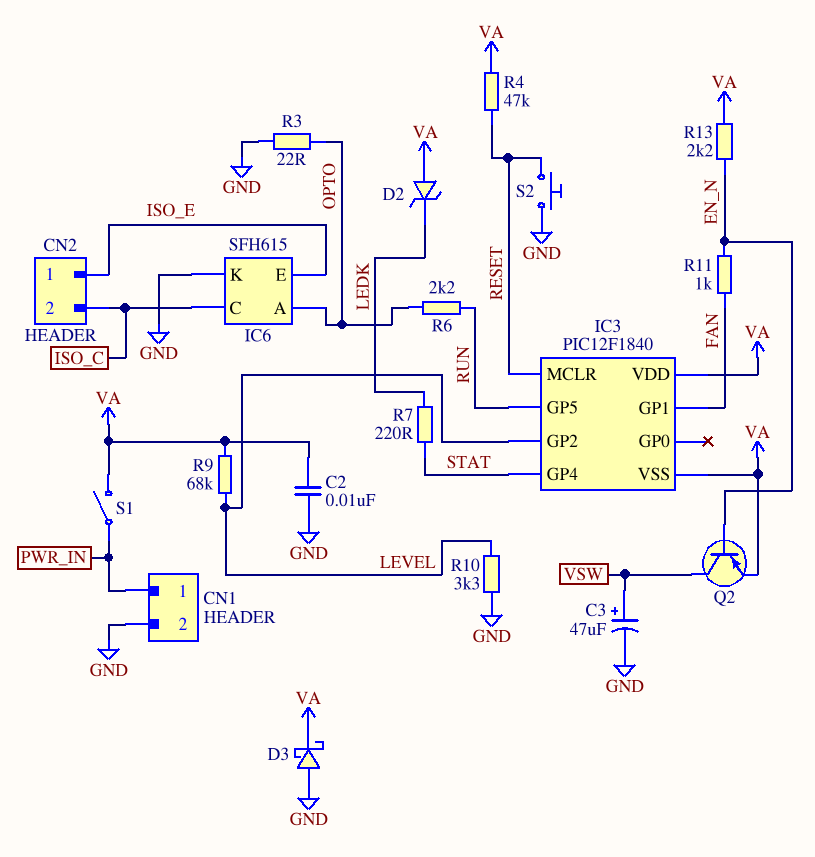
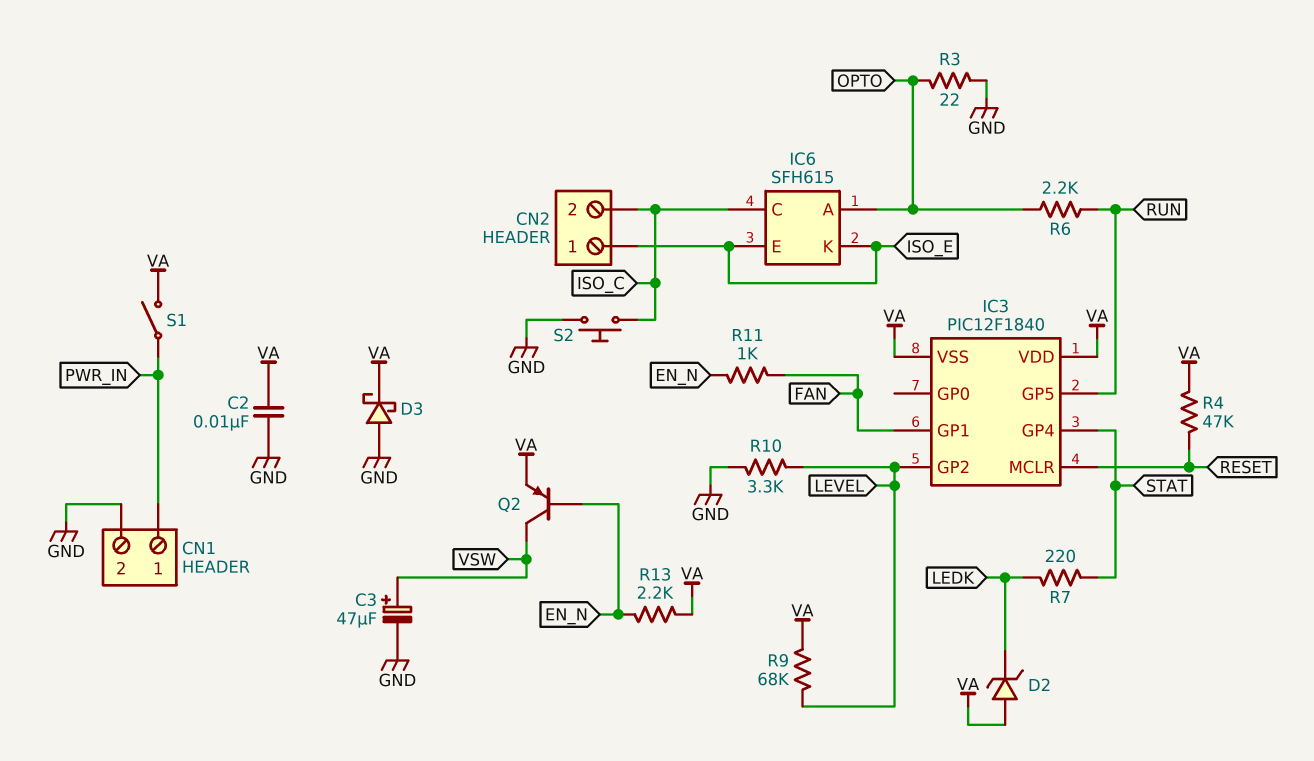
IC6 pin K: GND -> ISO_E
S2: button (GND, RESET) -> button (GND, ISO_C)

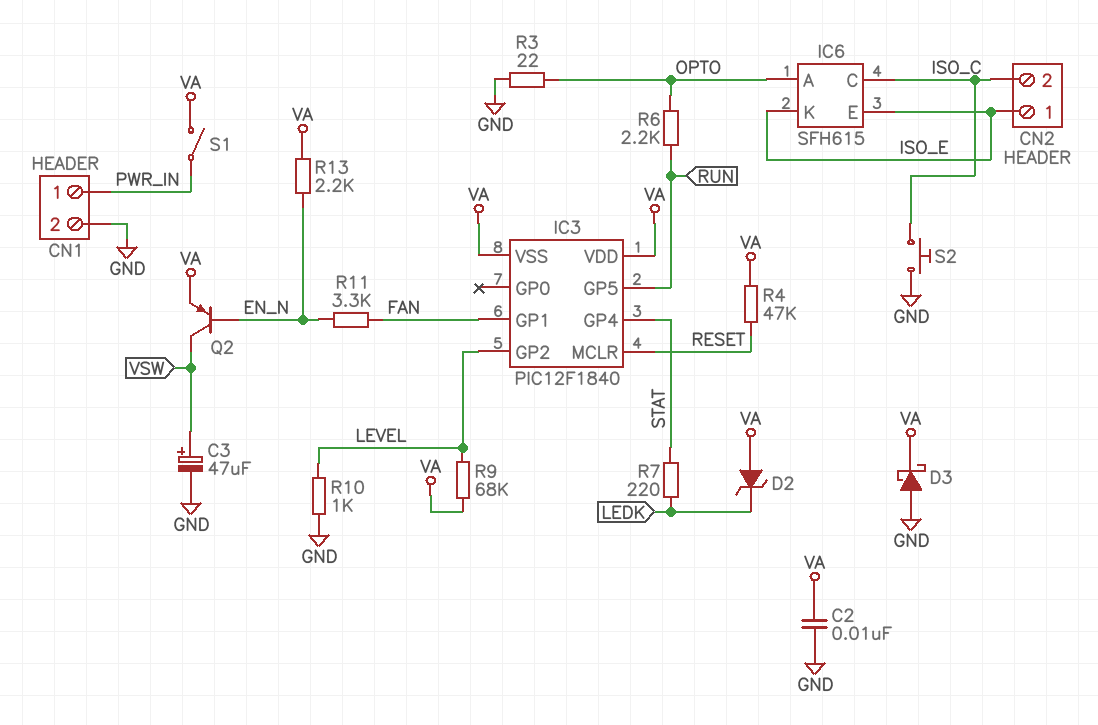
R10: 3.3k (GND, LEVEL) -> 1k (GND, LEVEL)
R11: 1k (EN_N, FAN) -> 3.3k (EN_N, FAN)

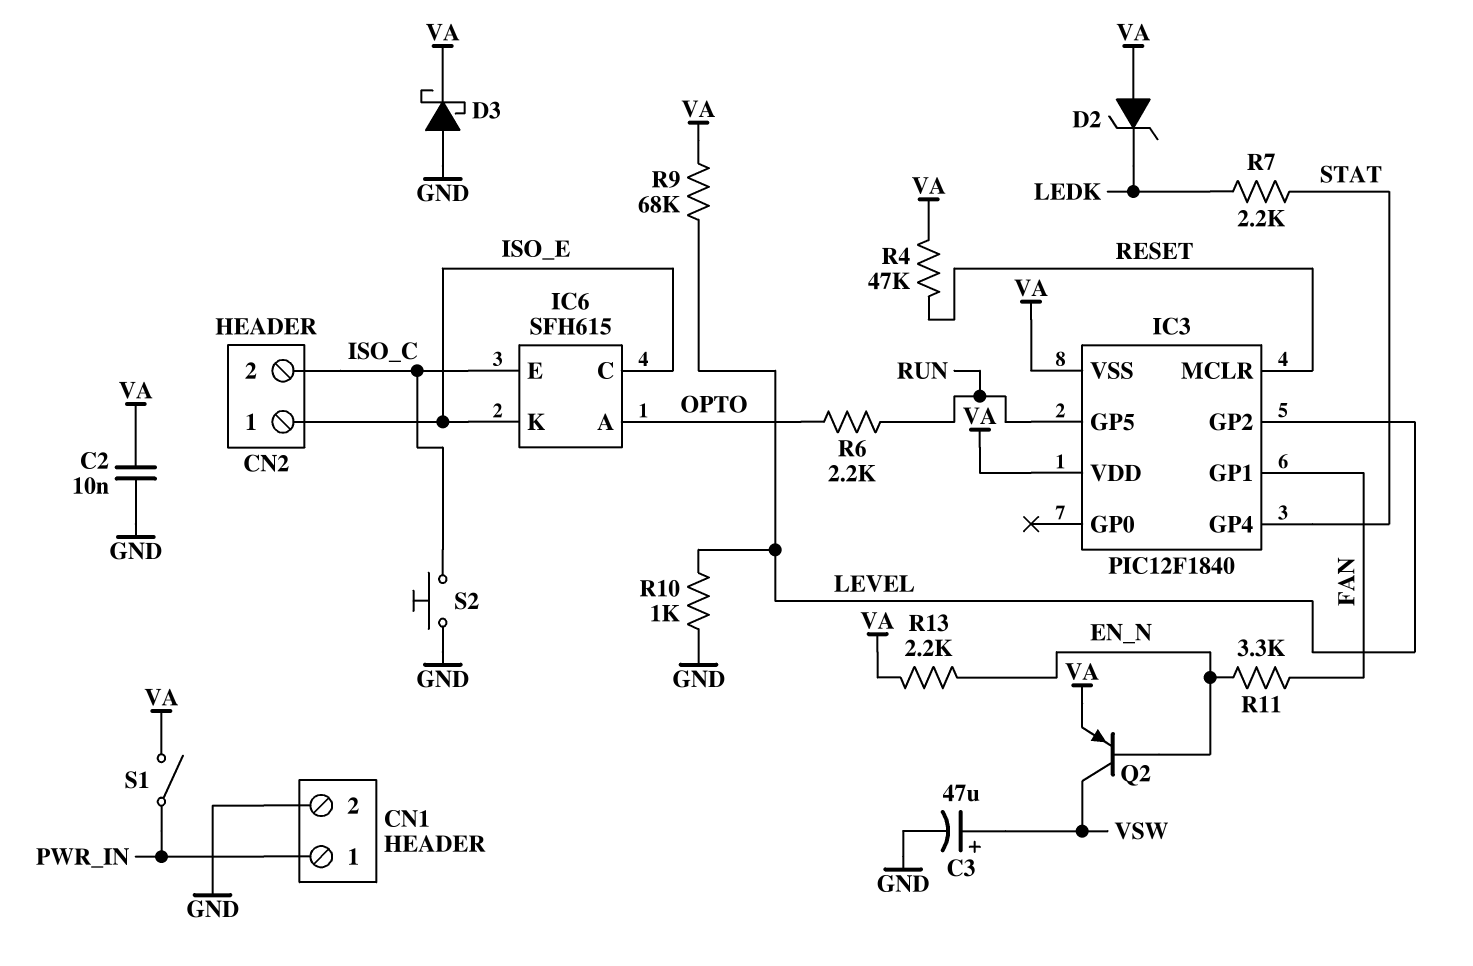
IC6 pin C: ISO_C -> ISO_E
IC6 pin E: ISO_E -> ISO_C
R3: 22 (GND, OPTO) -> none
R7: 220 (LEDK, STAT) -> 2.2k (LEDK, STAT)

